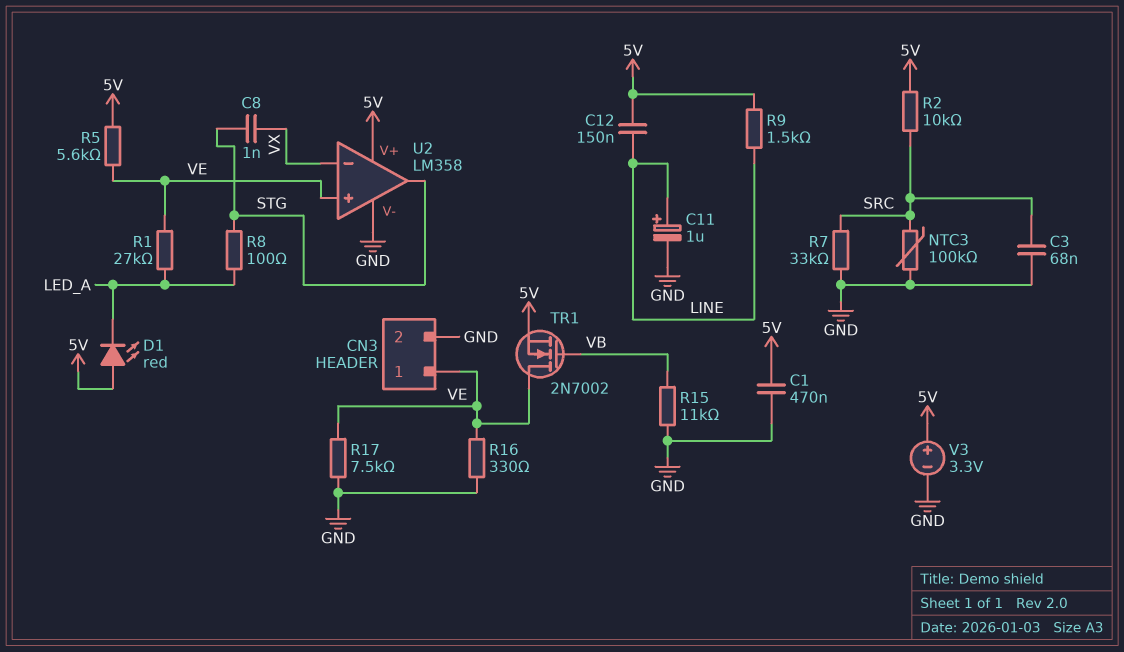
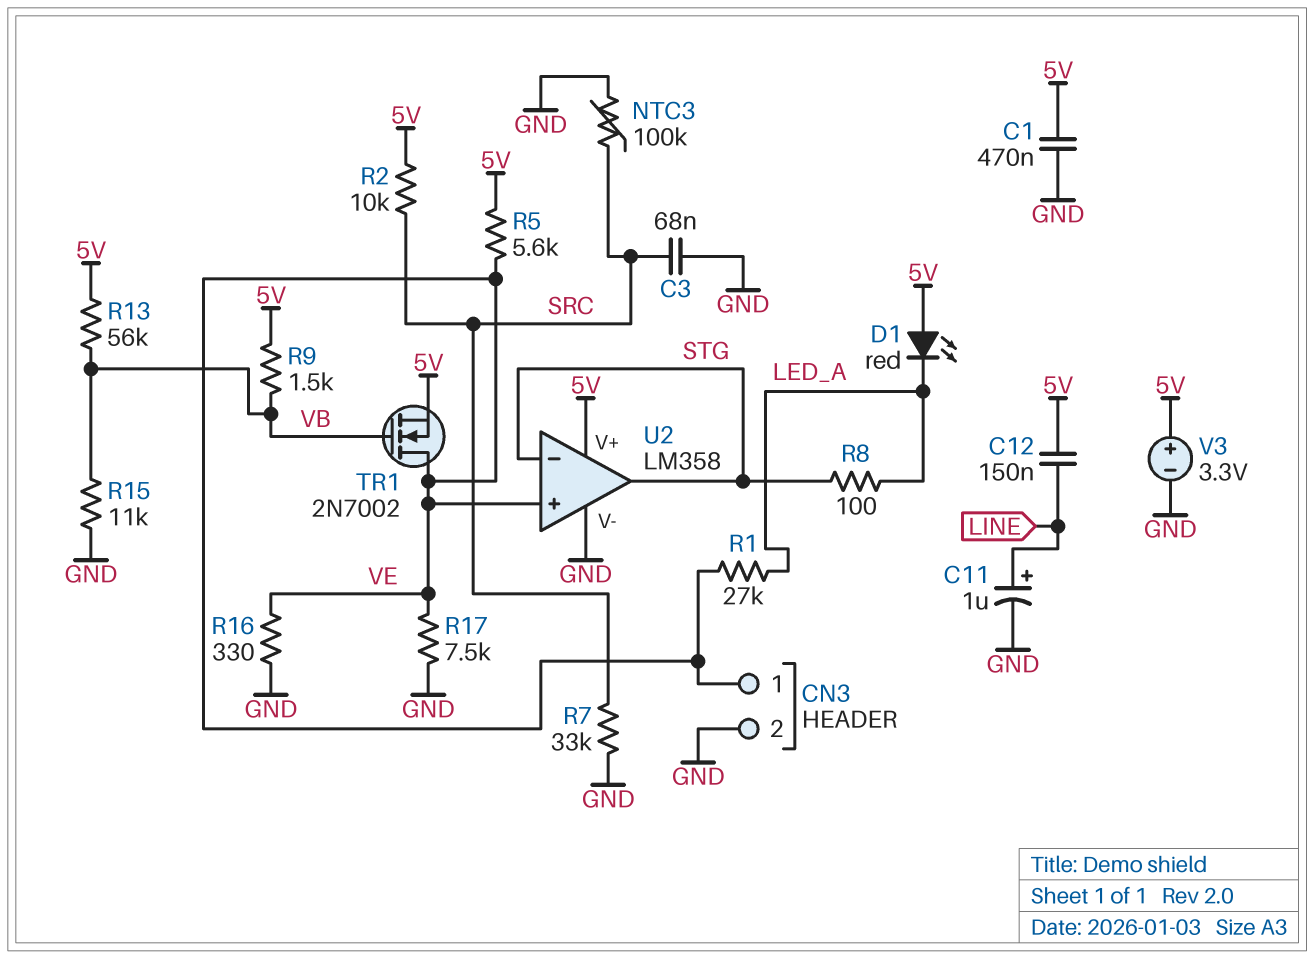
C8: 1nF (STG, VX) -> none
R9: 1.5k (5V, LINE) -> 1.5k (5V, VB)
R13: none -> 56k (5V, VB)
U2 pin in-: VX -> STG

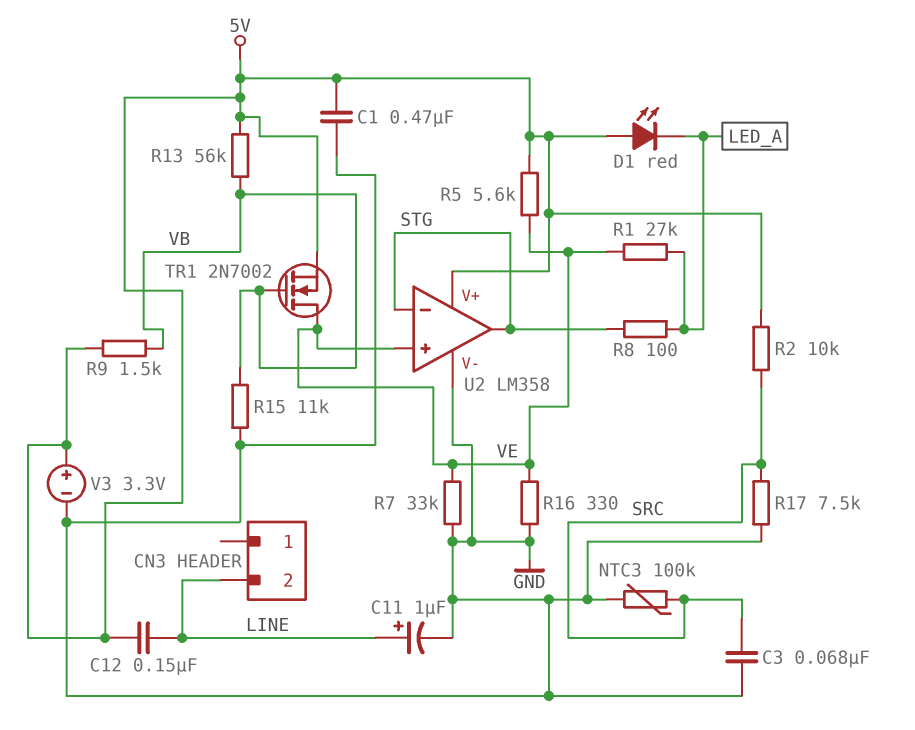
CN3 pin 1: VE -> none
CN3 pin 2: GND -> LINE
R7: 33k (GND, SRC) -> 33k (GND, VE)
R17: 7.5k (GND, VE) -> 7.5k (GND, SRC)

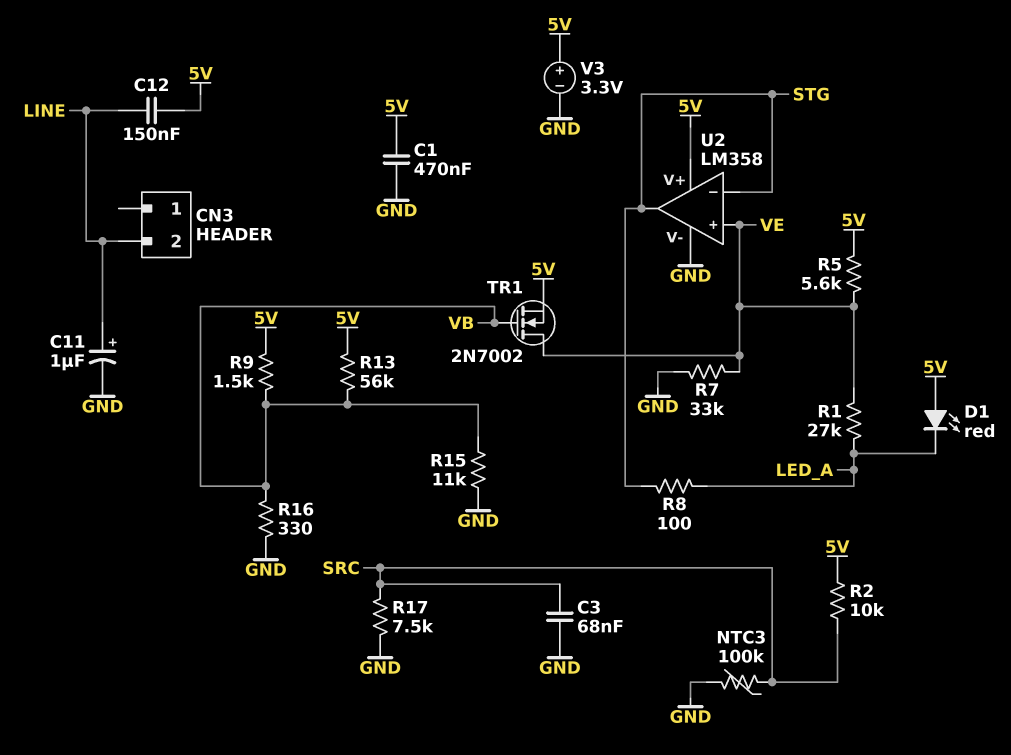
R16: 330 (GND, VE) -> 330 (GND, VB)

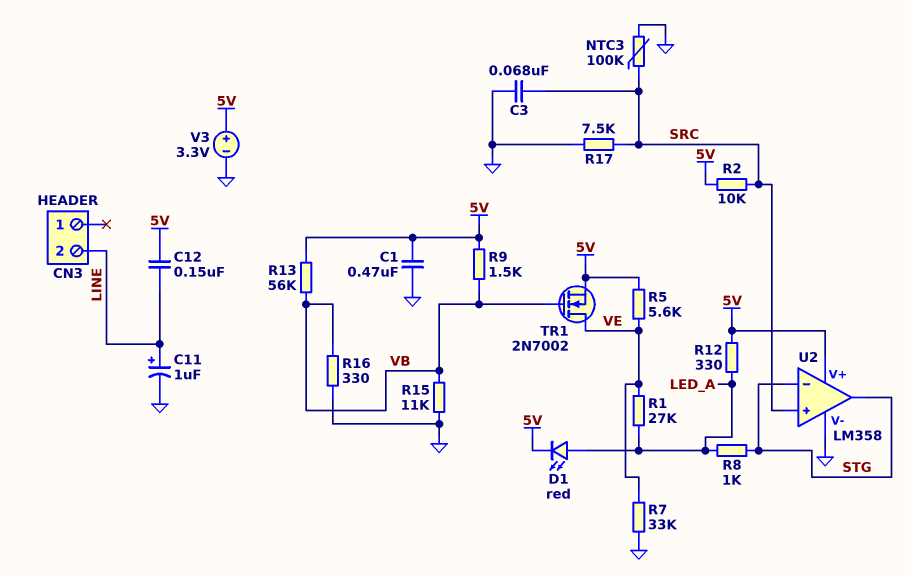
D1: LED red (A 5V, K LED_A) -> LED red (A LED_A, K 5V)
R8: 100 (LED_A, STG) -> 1k (LED_A, STG)
R12: none -> 330 (5V, LED_A)
U2 pin in+: VE -> SRC

